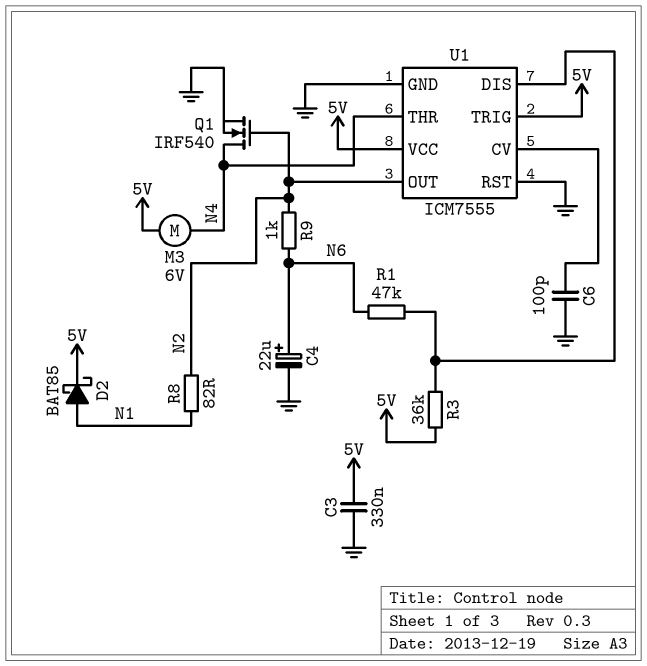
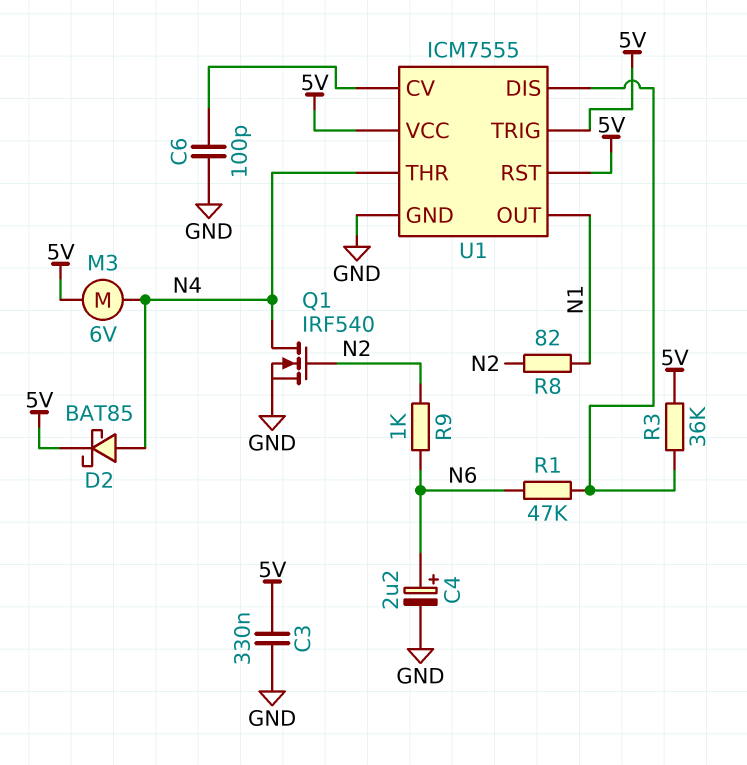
C4: 22uF (plus N6, minus GND) -> 2.2uF (plus N6, minus GND)
D2: schottky BAT85 (A N1, K 5V) -> schottky BAT85 (A N4, K 5V)
U1 pin OUT: N2 -> N1
U1 pin RST: GND -> 5V

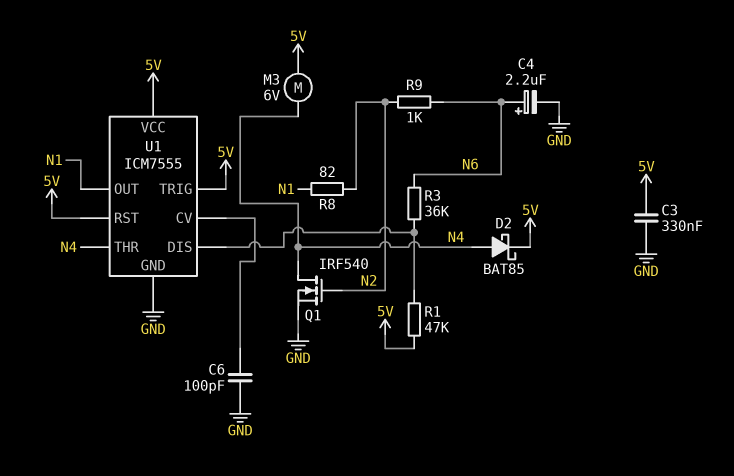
R1: 47k (N6, U1/DIS) -> 47k (5V, U1/DIS)
R3: 36k (5V, U1/DIS) -> 36k (N6, U1/DIS)

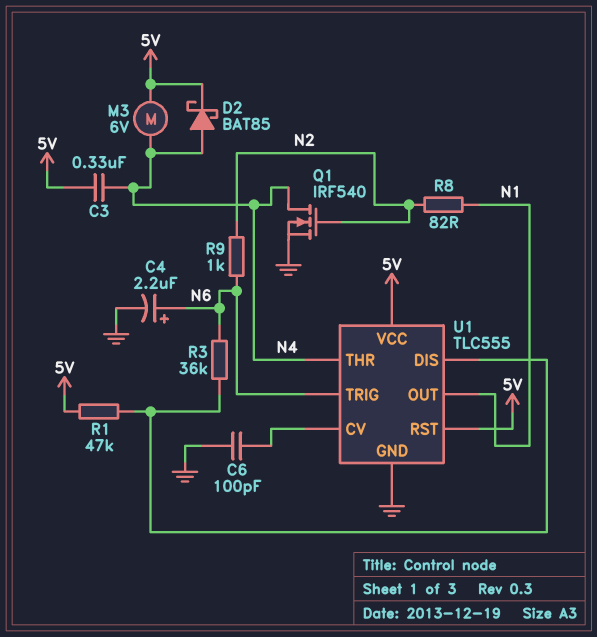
C3: 330nF (5V, GND) -> 330nF (5V, N4)
U1: ICM7555 -> TLC555
U1 pin TRIG: 5V -> N6

